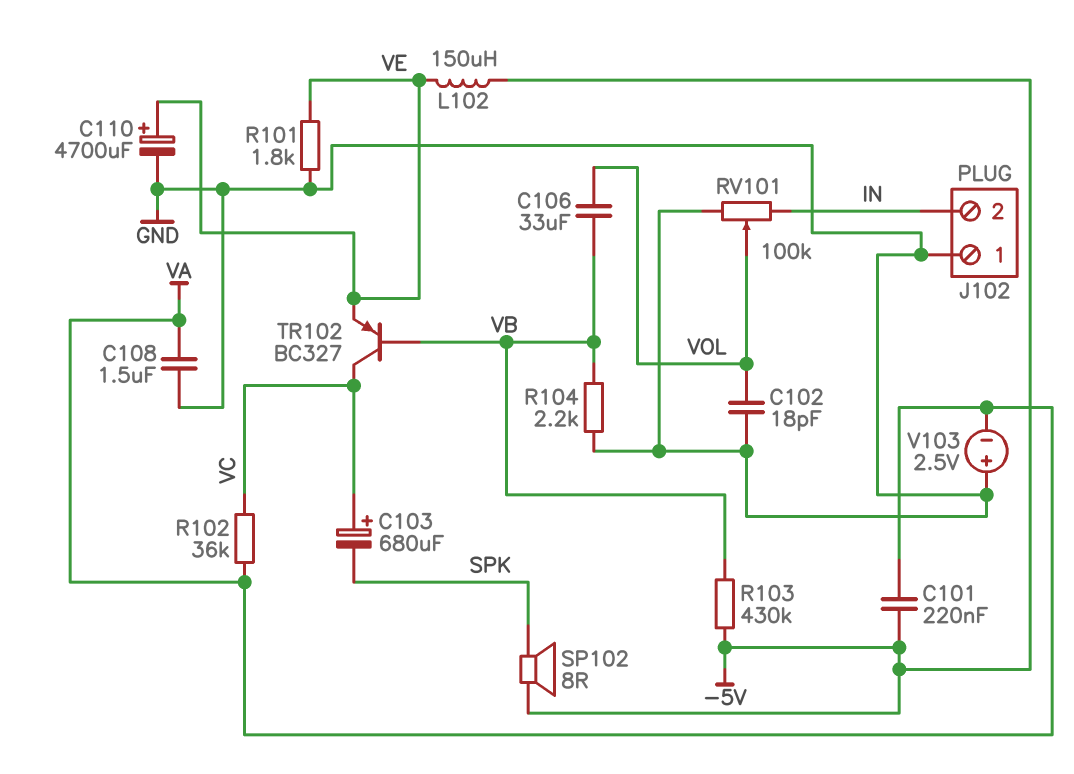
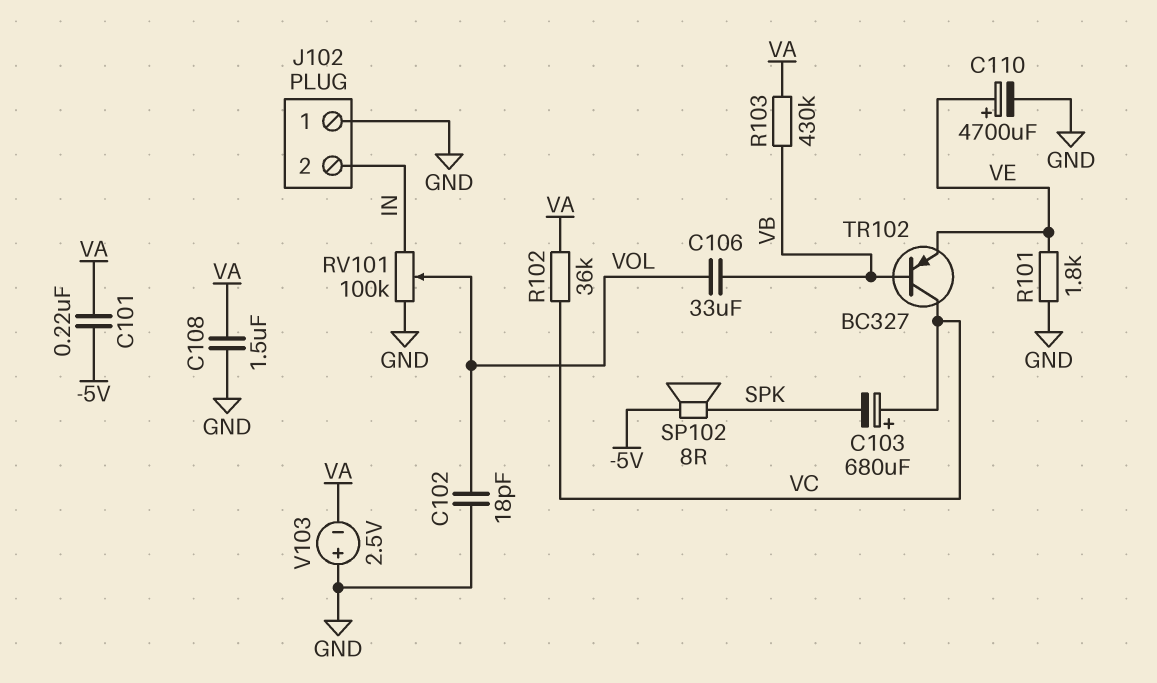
L102: 150uH (-5V, VE) -> none
R103: 430k (-5V, VB) -> 430k (VA, VB)
R104: 2.2k (GND, VB) -> none

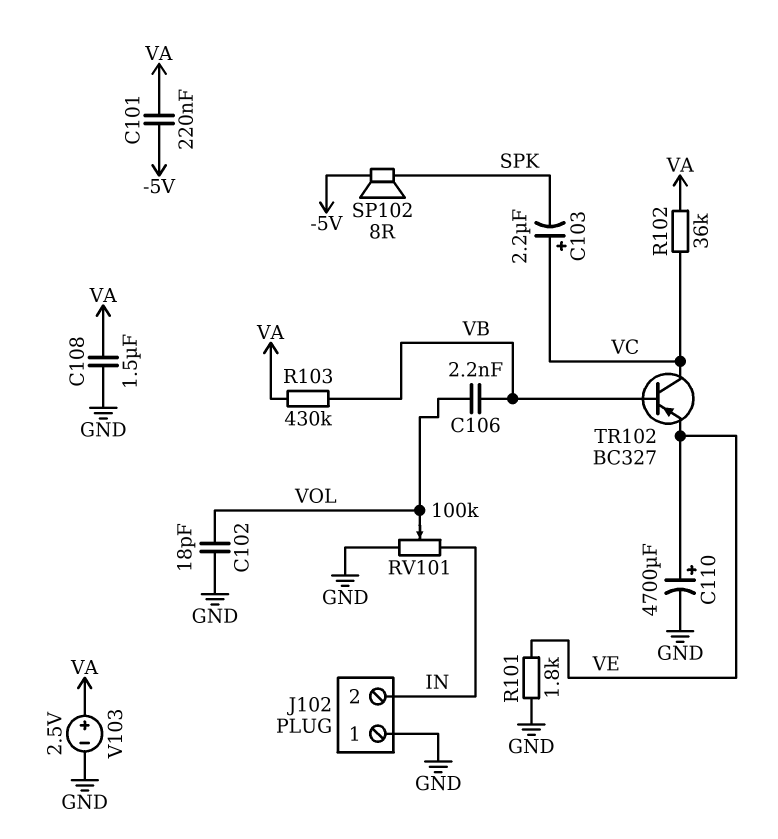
C103: 680uF (plus VC, minus SPK) -> 2.2uF (plus VC, minus SPK)
C106: 33uF (VB, VOL) -> 2.2nF (VB, VOL)
V103: 2.5V (plus GND, minus VA) -> 2.5V (plus VA, minus GND)

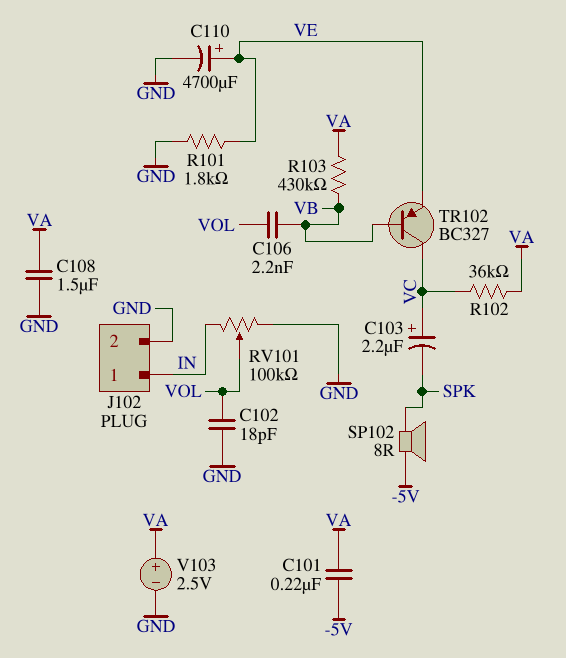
J102 pin 1: GND -> IN
J102 pin 2: IN -> GND

